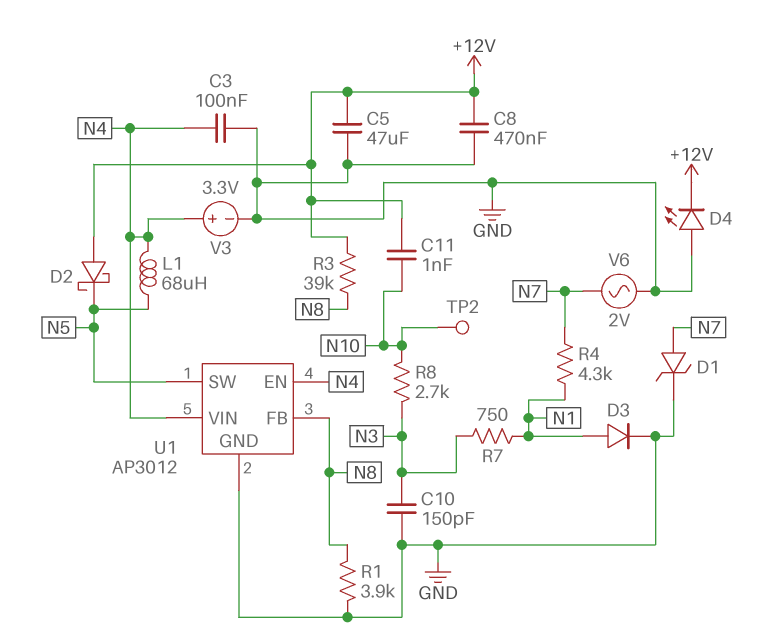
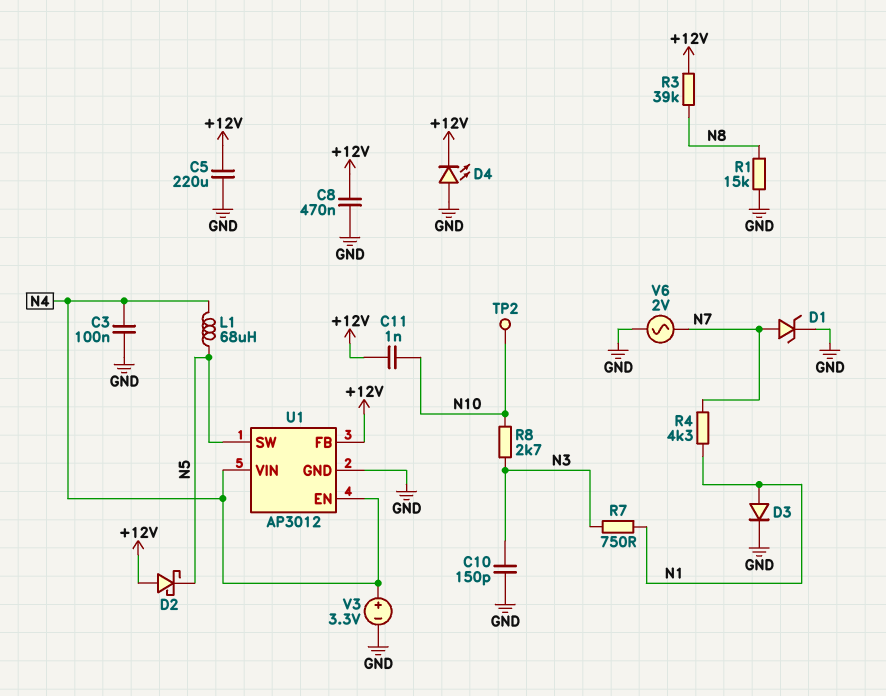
C5: 47uF (+12V, GND) -> 220uF (+12V, GND)
R1: 3.9k (GND, N8) -> 15k (GND, N8)
U1 pin FB: N8 -> +12V

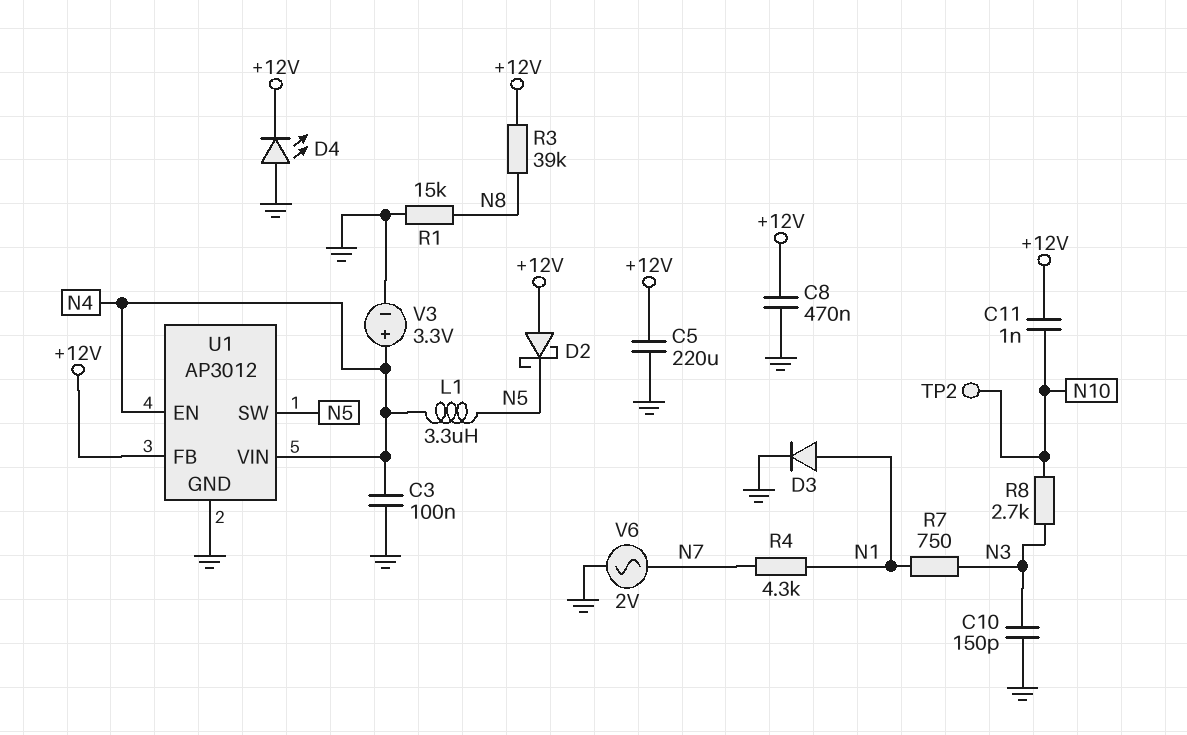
D1: zener (A N7, K GND) -> none
L1: 68uH (N4, N5) -> 3.3uH (N4, N5)

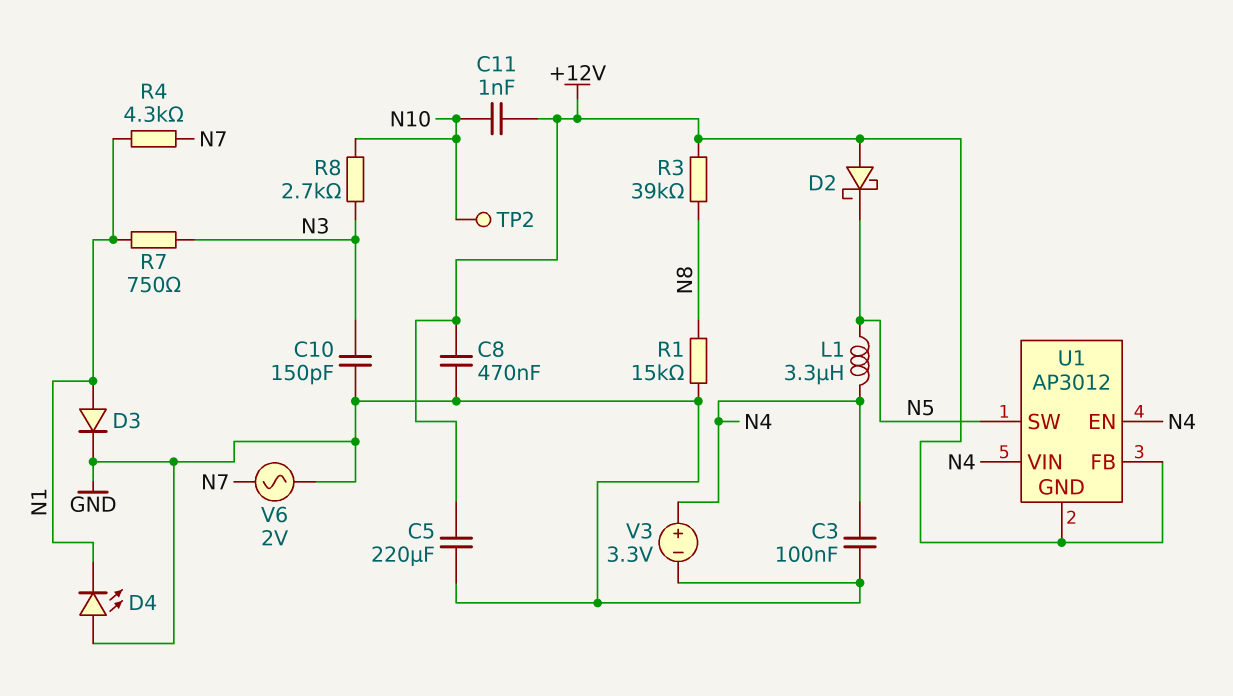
D4: LED (A GND, K +12V) -> LED (A GND, K N1)
U1 pin GND: GND -> +12V

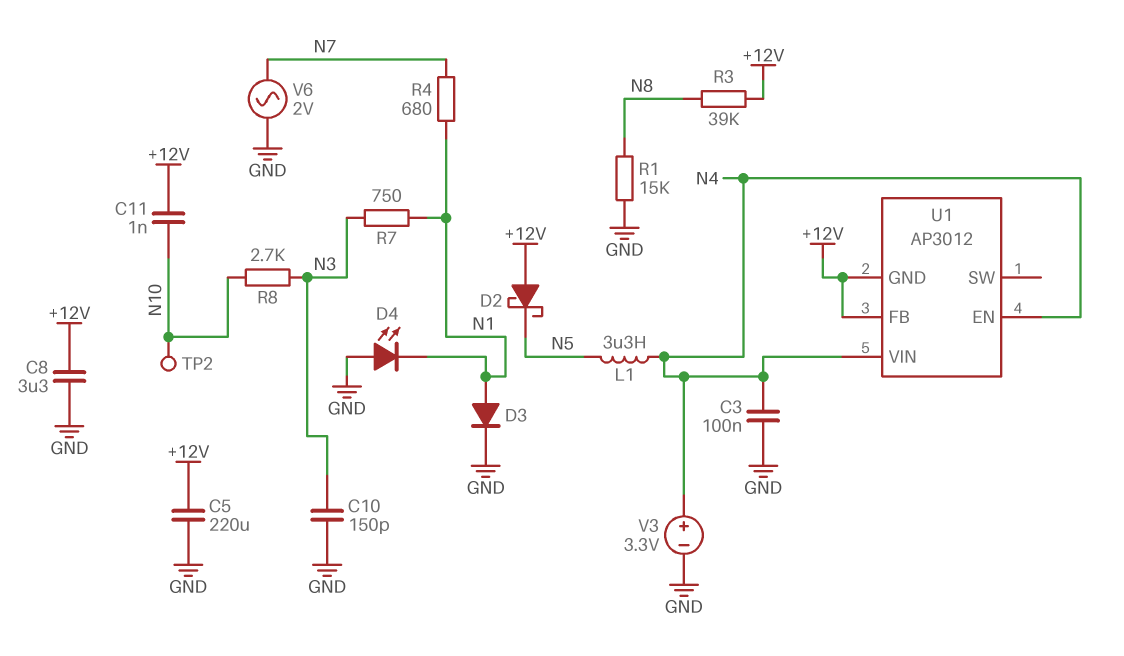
C8: 470nF (+12V, GND) -> 3.3uF (+12V, GND)
R4: 4.3k (N1, N7) -> 680 (N1, N7)
U1 pin SW: N5 -> none

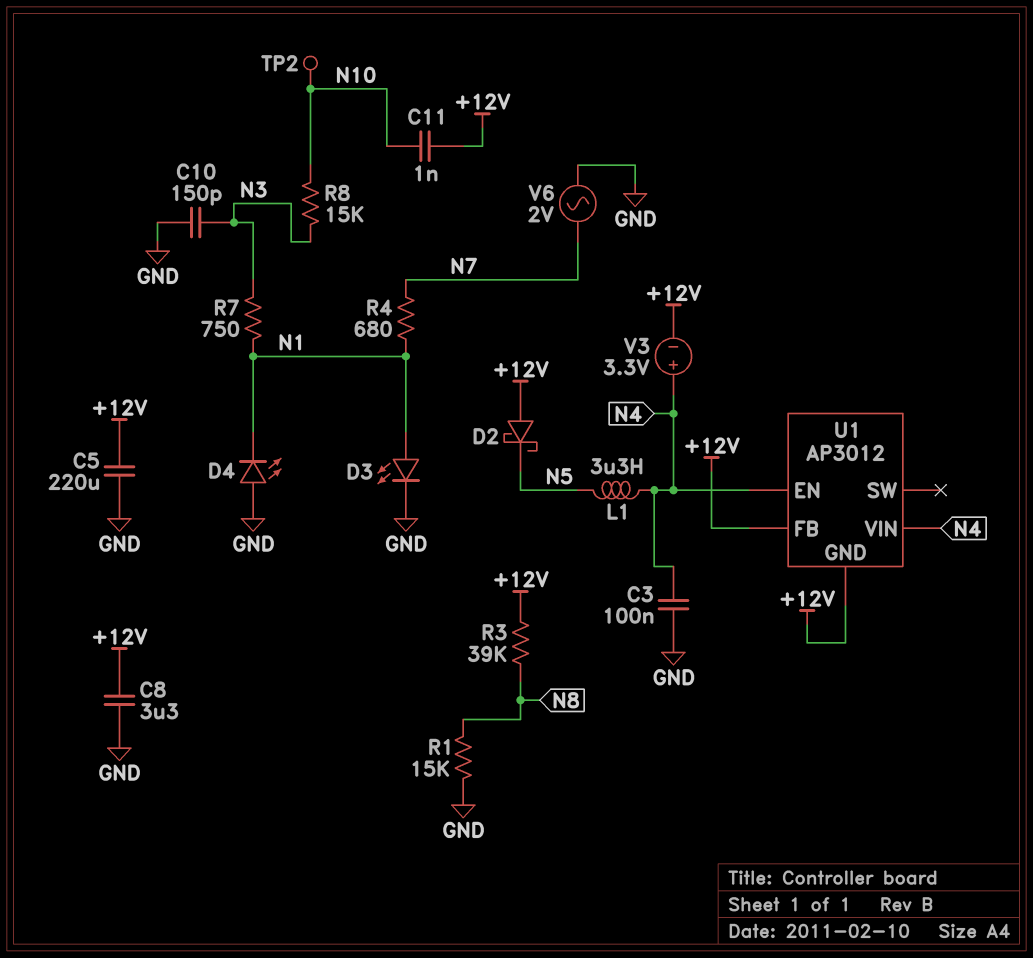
D3: diode (A N1, K GND) -> LED (A N1, K GND)
R8: 2.7k (N3, N10) -> 15k (N3, N10)
V3: 3.3V (plus N4, minus GND) -> 3.3V (plus N4, minus +12V)

